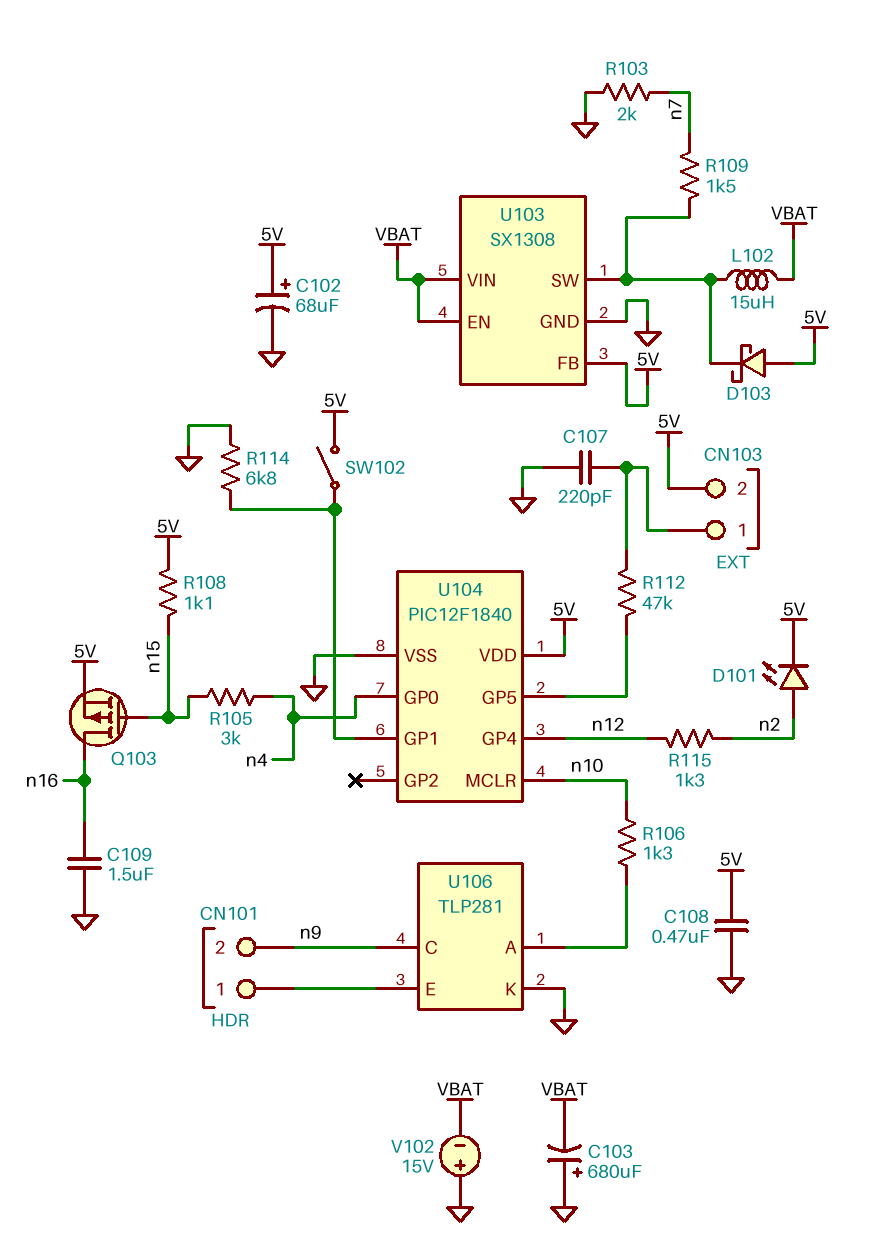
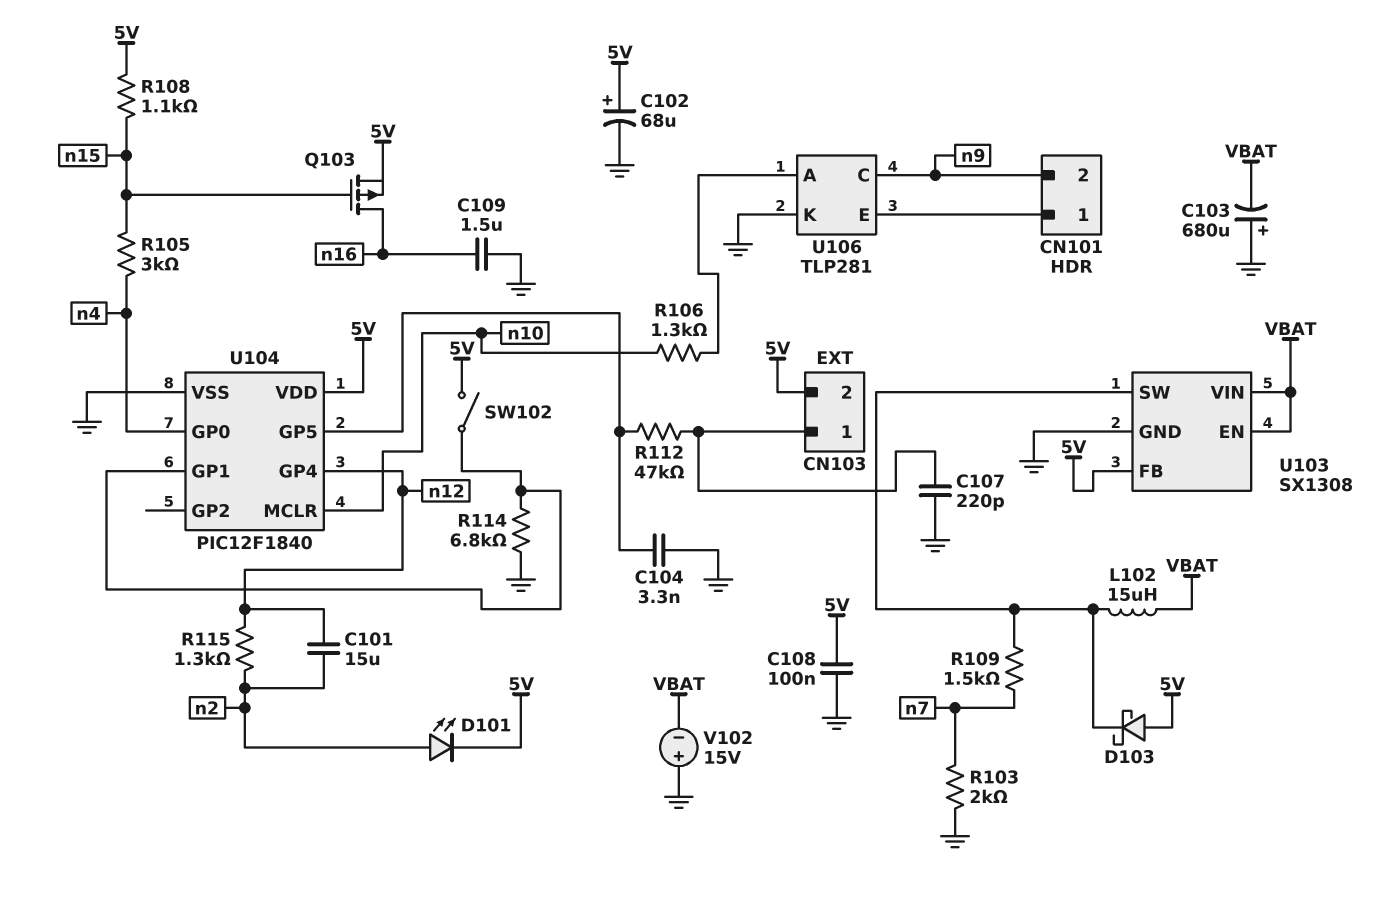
C101: none -> 15uF (n2, n12)
C104: none -> 3.3nF (GND, U104/GP5)
C108: 470nF (5V, GND) -> 100nF (5V, GND)

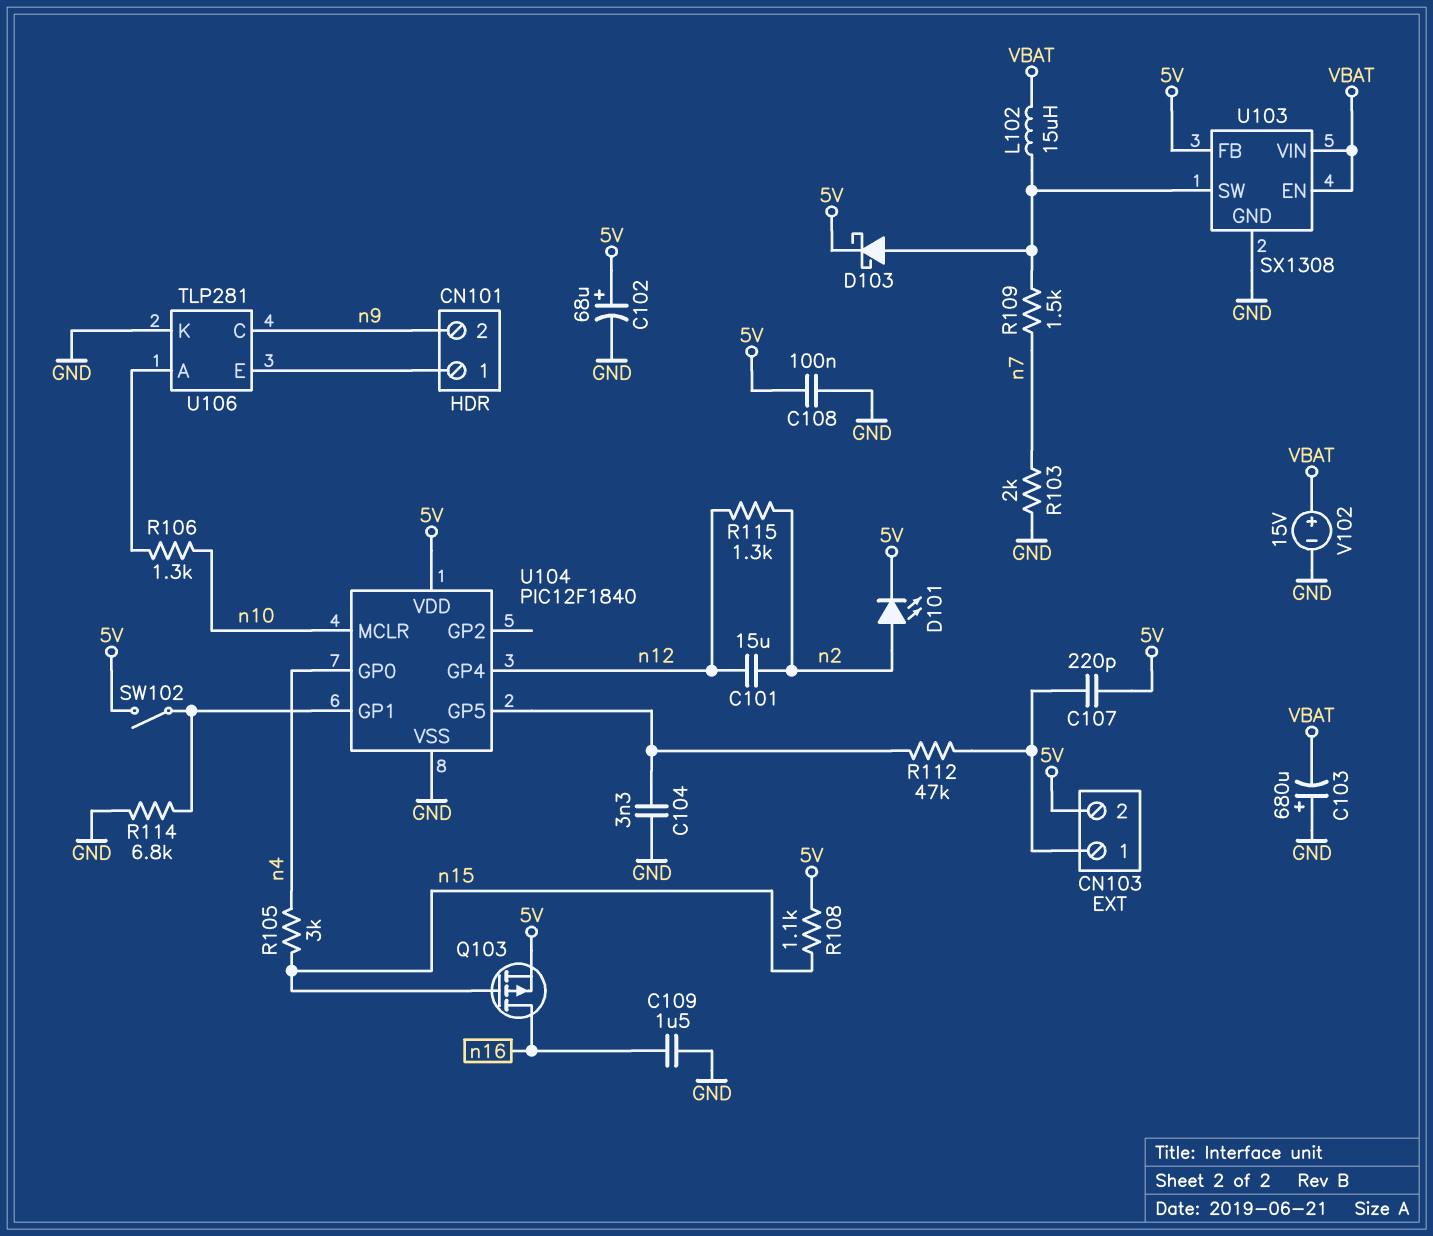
C107: 220pF (CN103/1, GND) -> 220pF (5V, CN103/1)
D103: schottky (A 5V, K U103/SW) -> schottky (A U103/SW, K 5V)
V102: 15V (plus GND, minus VBAT) -> 15V (plus VBAT, minus GND)

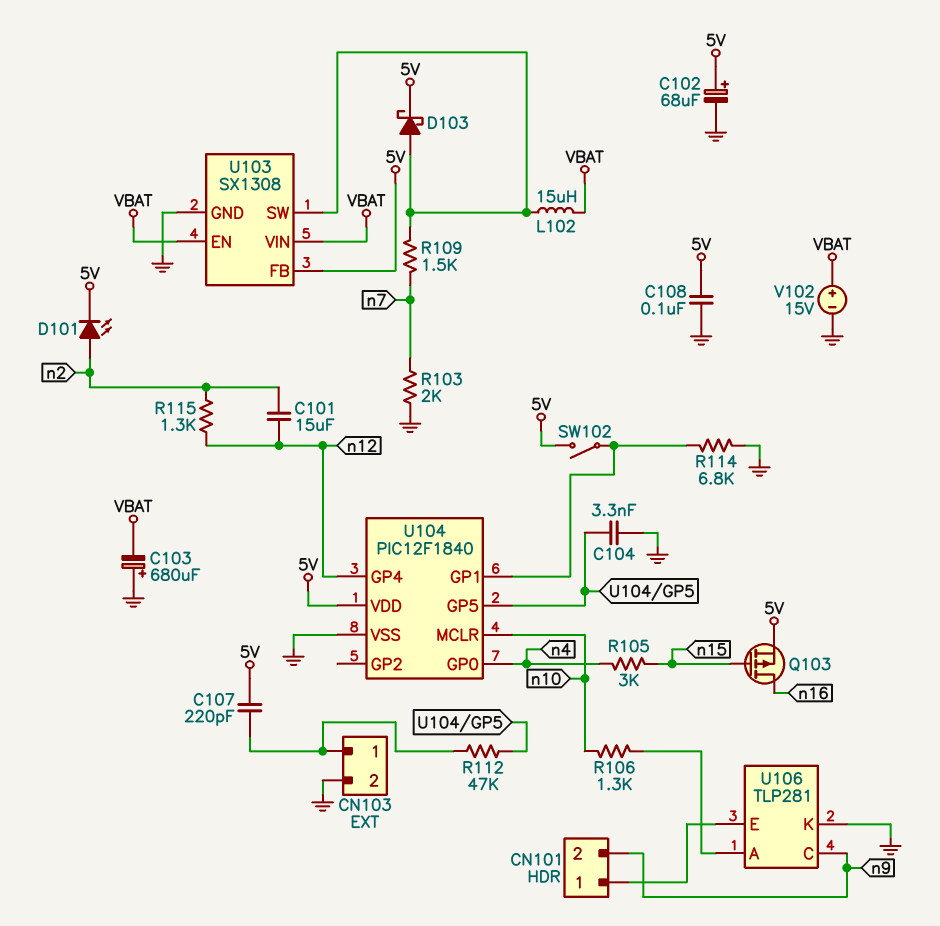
C109: 1.5uF (GND, n16) -> none
CN103 pin 2: 5V -> GND
R108: 1.1k (5V, n15) -> none

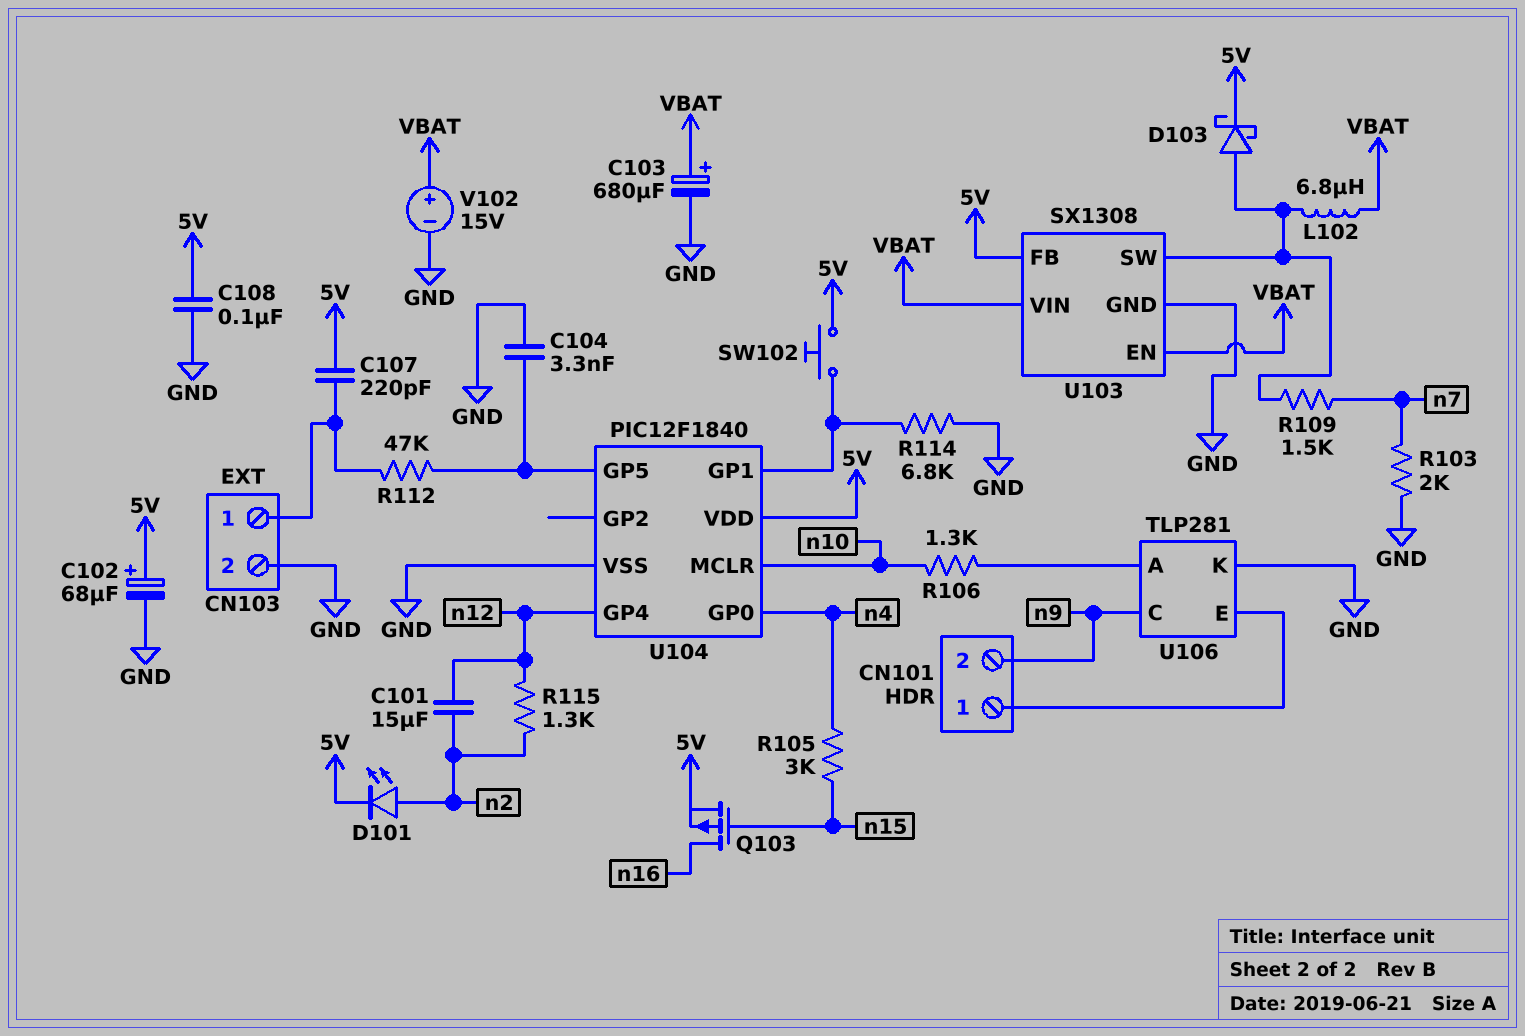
C103: 680uF (plus GND, minus VBAT) -> 680uF (plus VBAT, minus GND)
L102: 15uH (U103/SW, VBAT) -> 6.8uH (U103/SW, VBAT)
SW102: switch (5V, U104/GP1) -> button (5V, U104/GP1)

